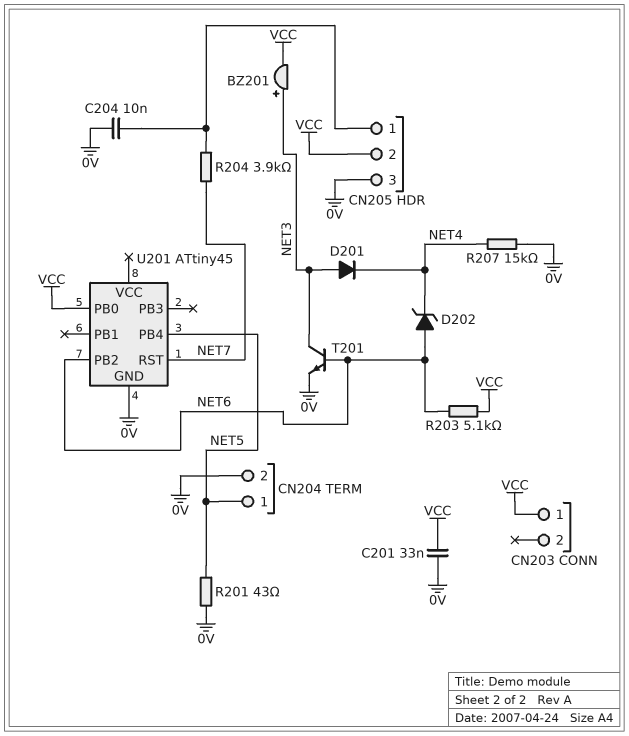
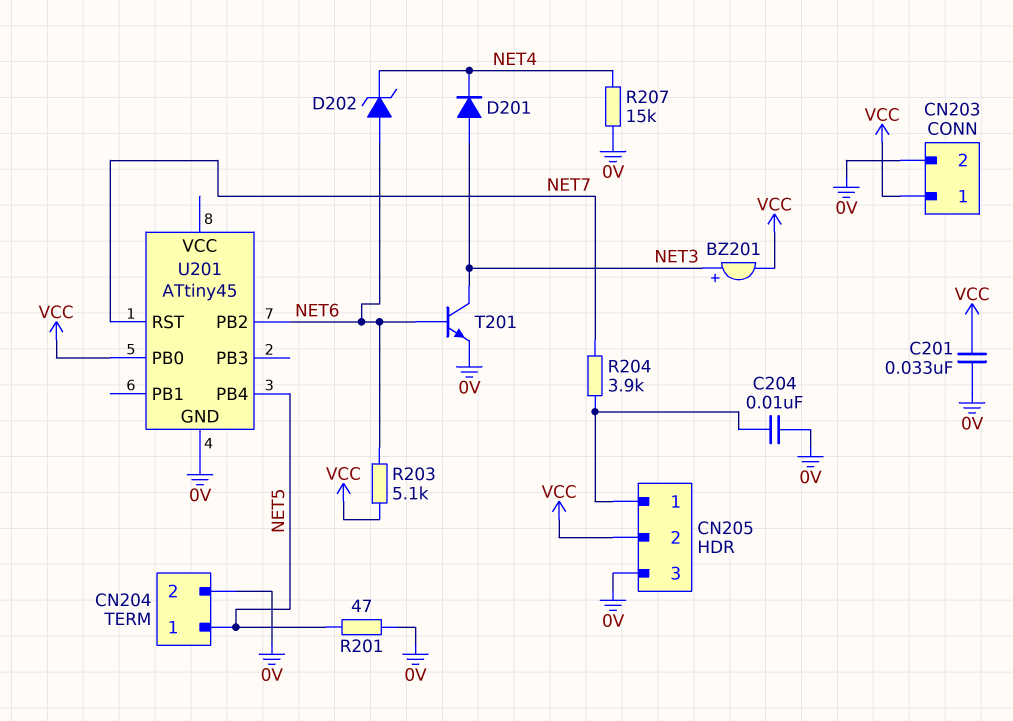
CN203 pin 2: none -> 0V
R201: 43 (0V, NET5) -> 47 (0V, NET5)

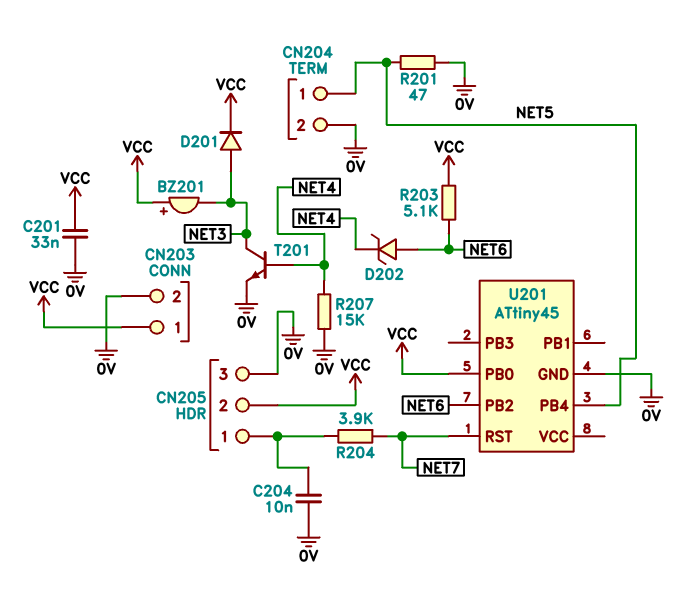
BZ201: buzzer (plus NET3, minus VCC) -> buzzer (plus VCC, minus NET3)
D201: diode (A NET3, K NET4) -> diode (A NET3, K VCC)
T201: NPN (B NET6, C NET3, E 0V) -> NPN (B NET4, C NET3, E 0V)

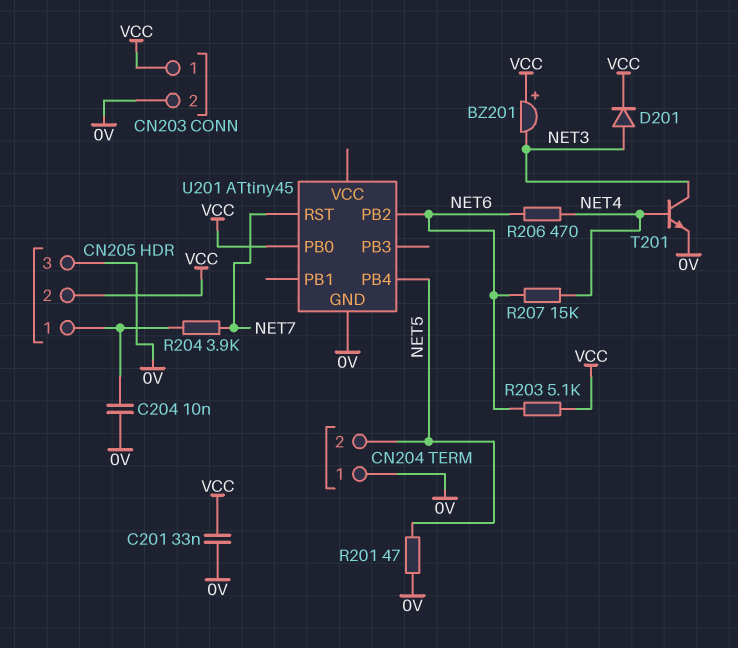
CN204 pin 1: NET5 -> 0V
CN204 pin 2: 0V -> NET5
D202: zener (A NET6, K NET4) -> none
R206: none -> 470 (NET4, NET6)
R207: 15k (0V, NET4) -> 15k (NET4, NET6)

